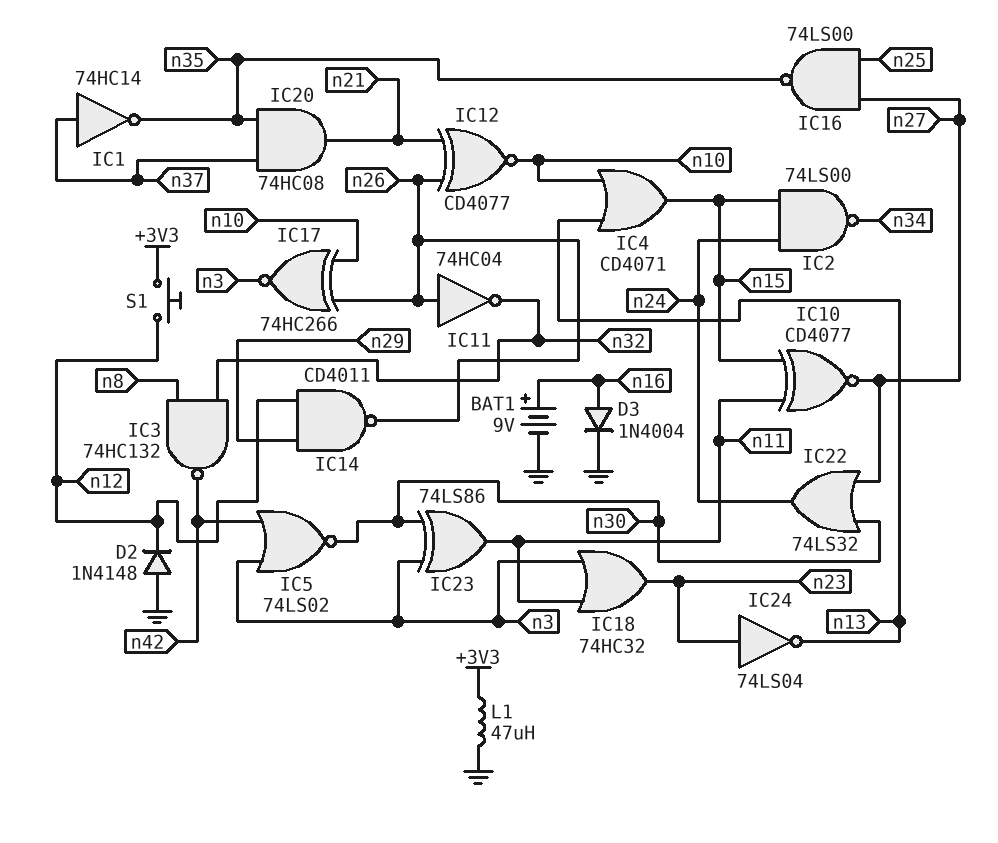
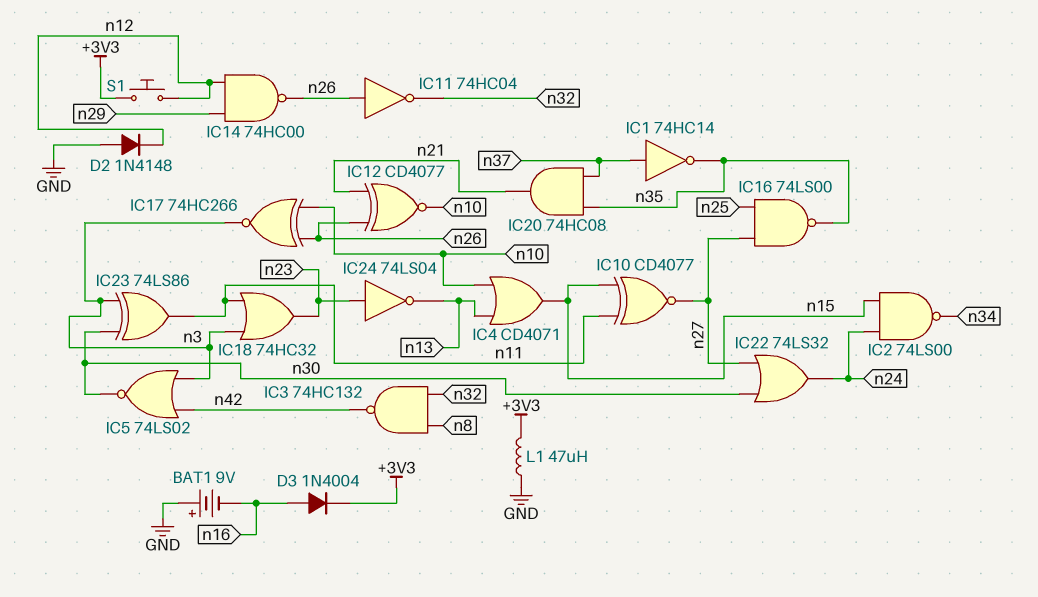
BAT1: 9V (plus n16, minus GND) -> 9V (plus GND, minus n16)
D3: diode 1N4004 (A n16, K GND) -> diode 1N4004 (A n16, K +3V3)
IC14: NAND CD4011 (in n12, in n29, out n26) -> NAND 74HC00 (in n12, in n29, out n26)

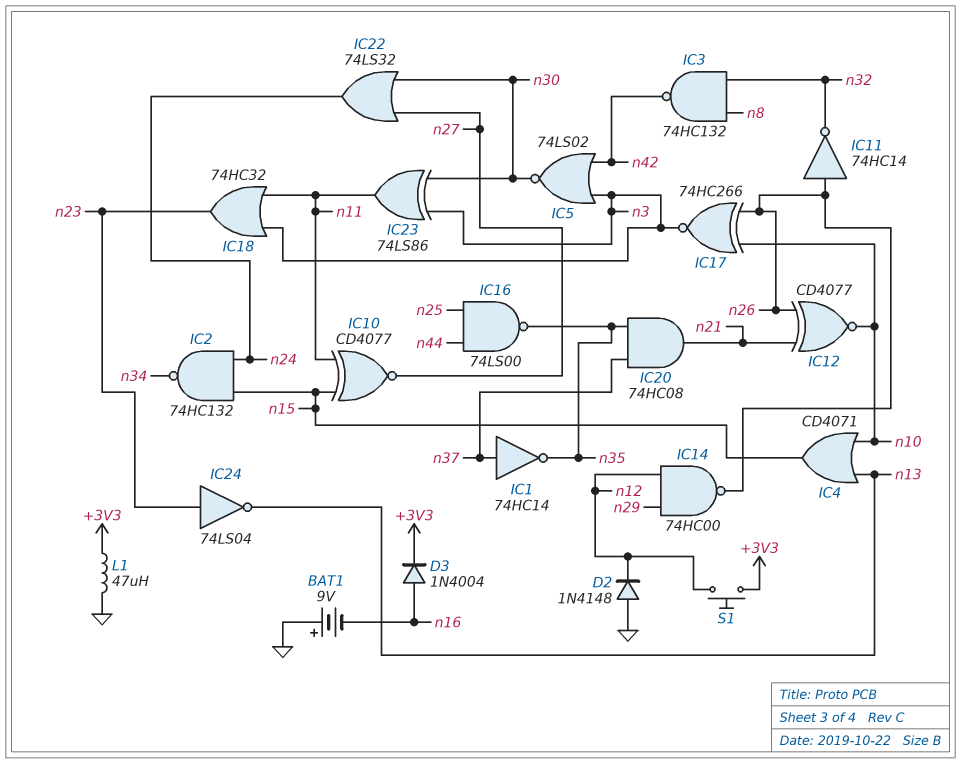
IC2: NAND 74LS00 (in n15, in n24, out n34) -> NAND 74HC132 (in n15, in n24, out n34)
IC11: NOT 74HC04 (in n26, out n32) -> NOT 74HC14 (in n26, out n32)
IC16: NAND 74LS00 (in n25, in n27, out n35) -> NAND 74LS00 (in n25, in n44, out n35)

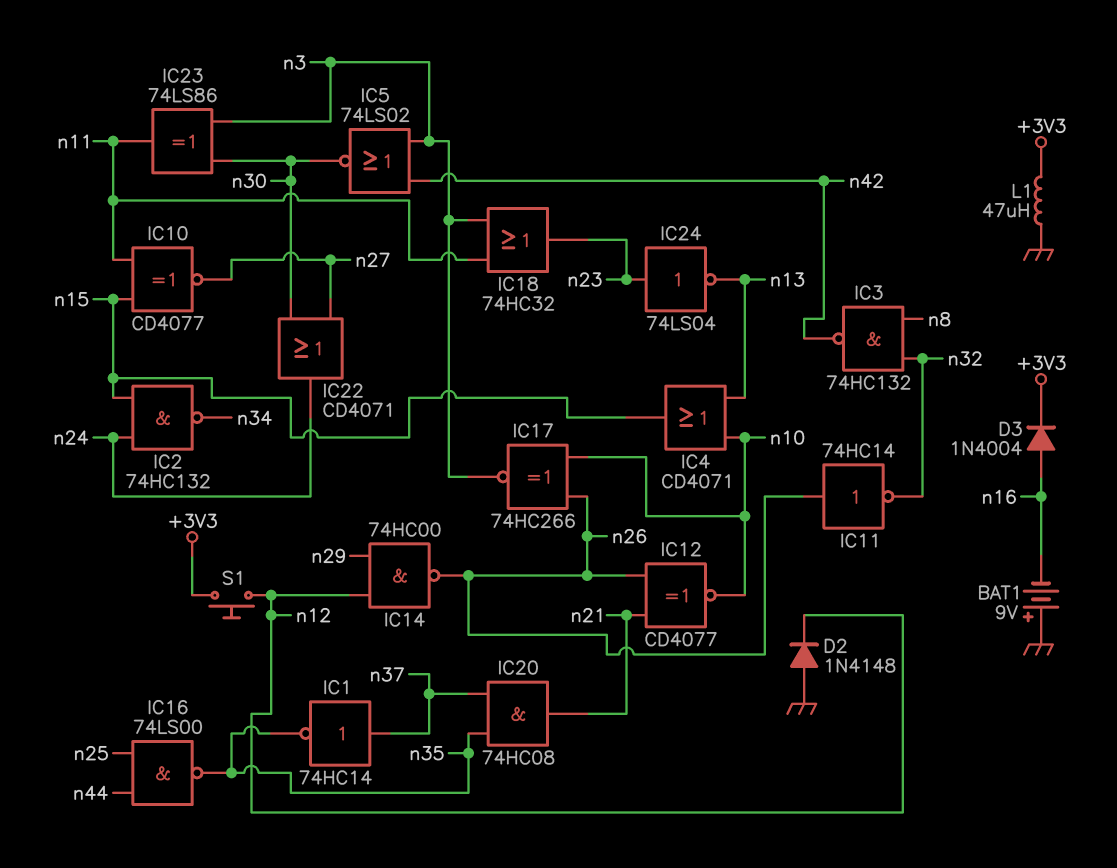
IC22: OR 74LS32 (in n27, in n30, out n24) -> OR CD4071 (in n27, in n30, out n24)

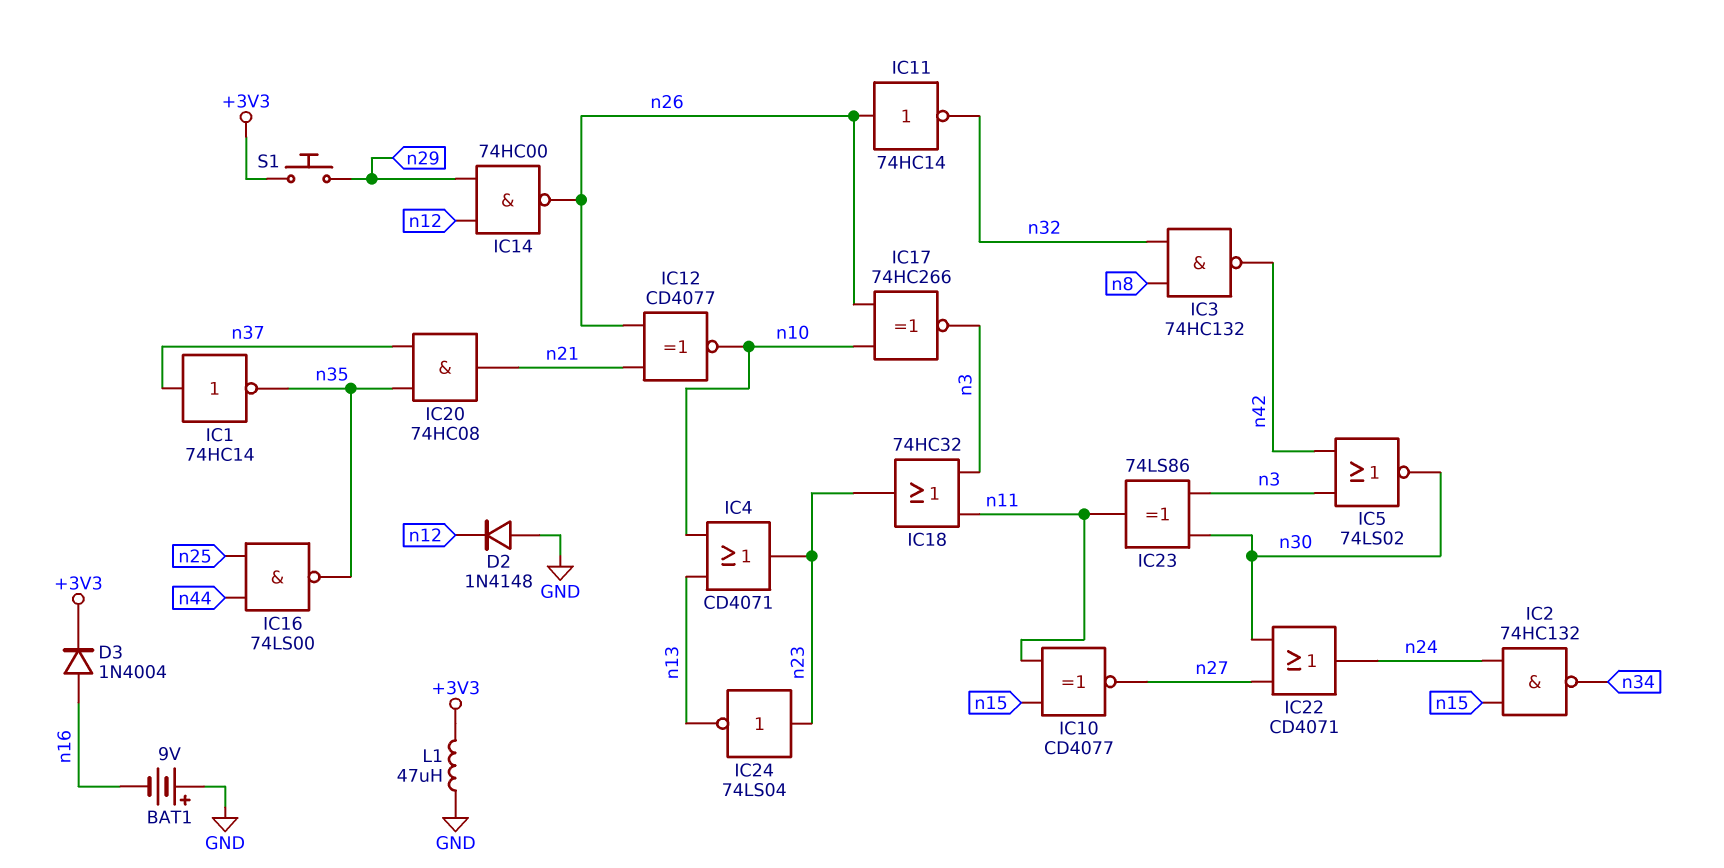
IC4: OR CD4071 (in n10, in n13, out n15) -> OR CD4071 (in n10, in n13, out n23)
S1: button (+3V3, n12) -> button (+3V3, n29)

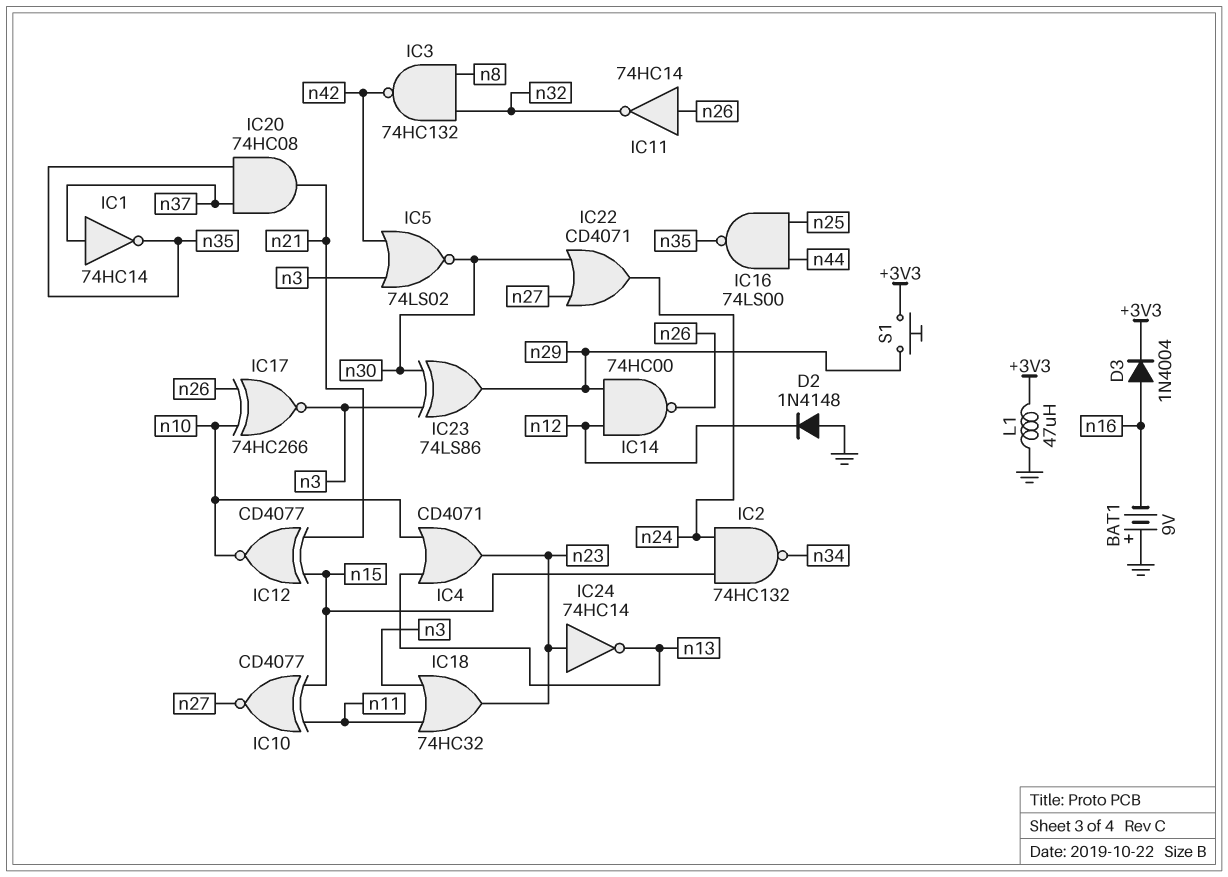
IC12: XNOR CD4077 (in n21, in n26, out n10) -> XNOR CD4077 (in n15, in n21, out n10)
IC23: XOR 74LS86 (in n3, in n30, out n11) -> XOR 74LS86 (in n3, in n30, out n29)
IC24: NOT 74LS04 (in n23, out n13) -> NOT 74HC14 (in n23, out n13)

